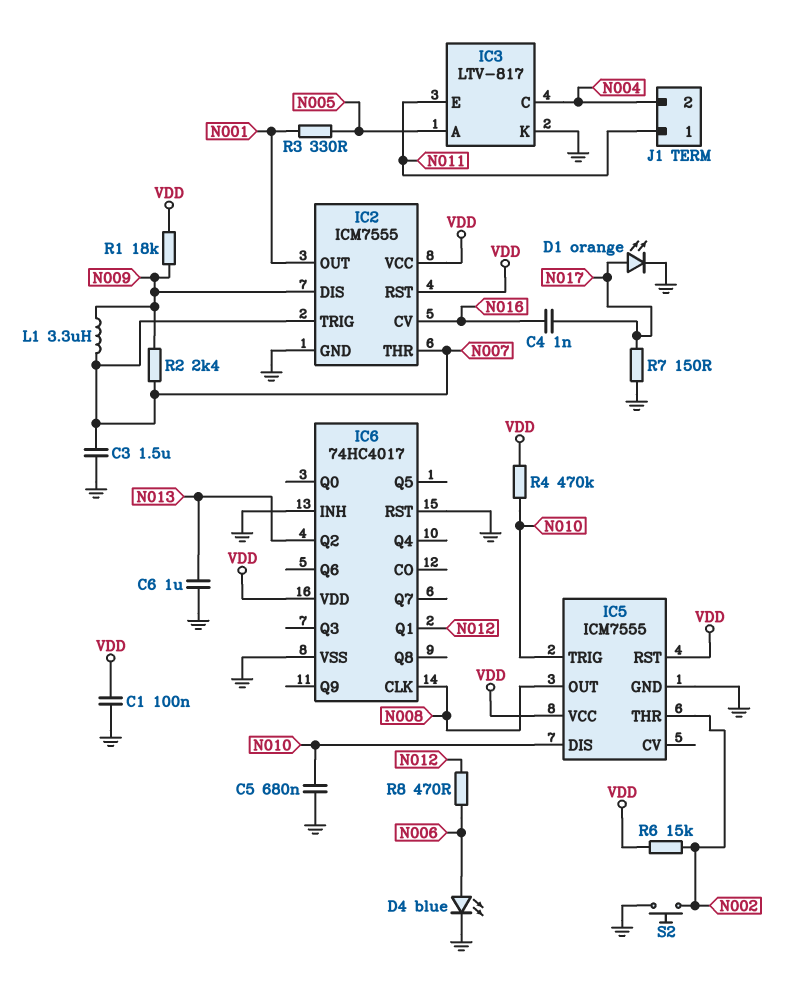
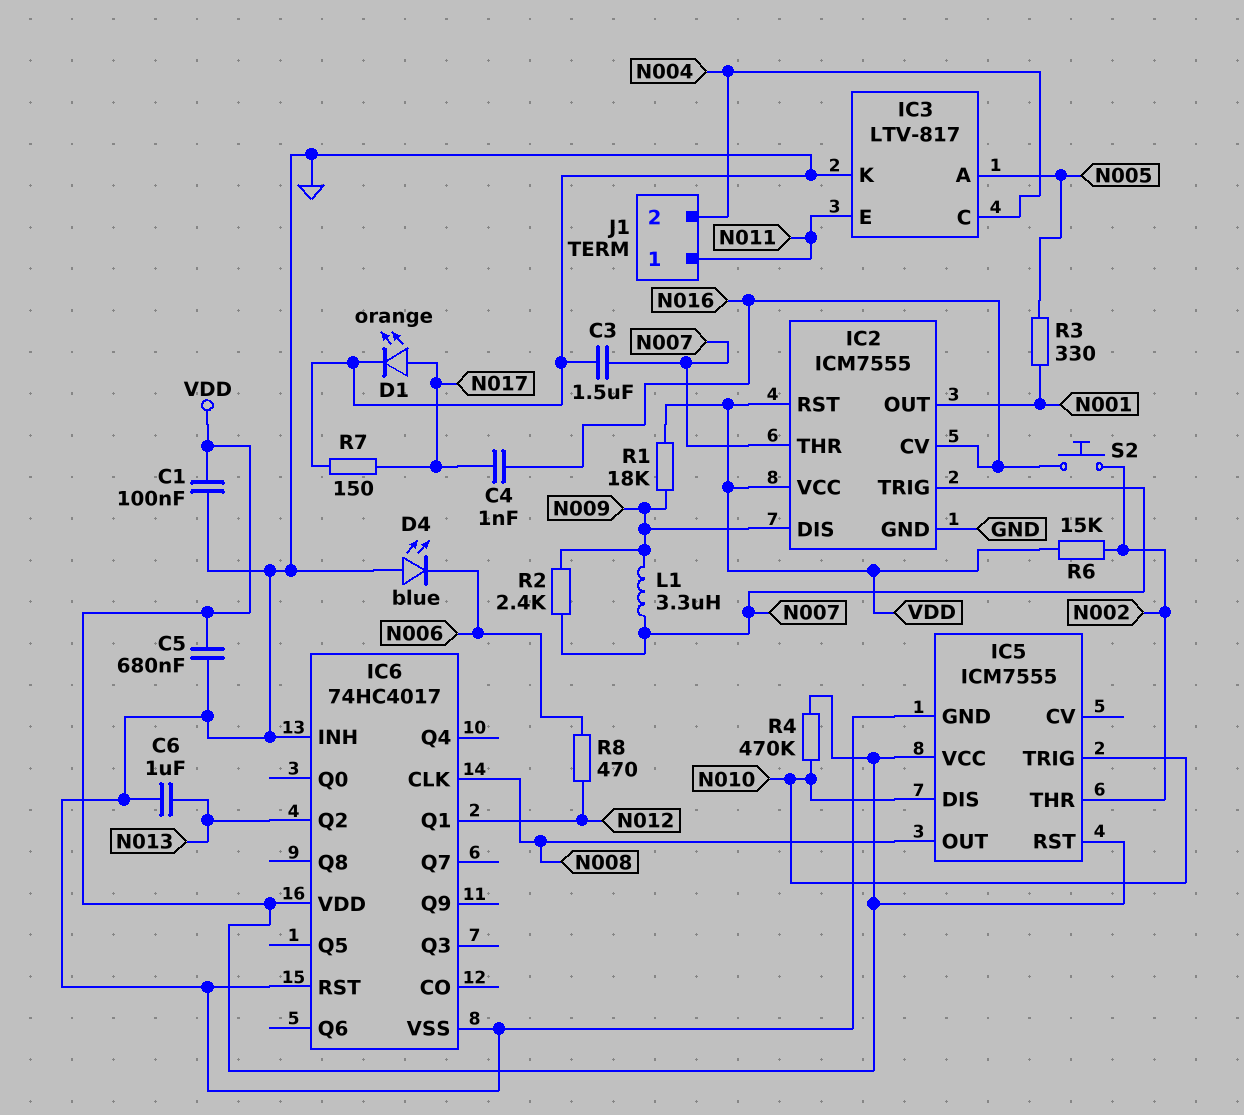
C5: 680nF (GND, N010) -> 680nF (GND, VDD)
D4: LED blue (A N006, K GND) -> LED blue (A GND, K N006)
S2: button (GND, N002) -> button (N002, N016)

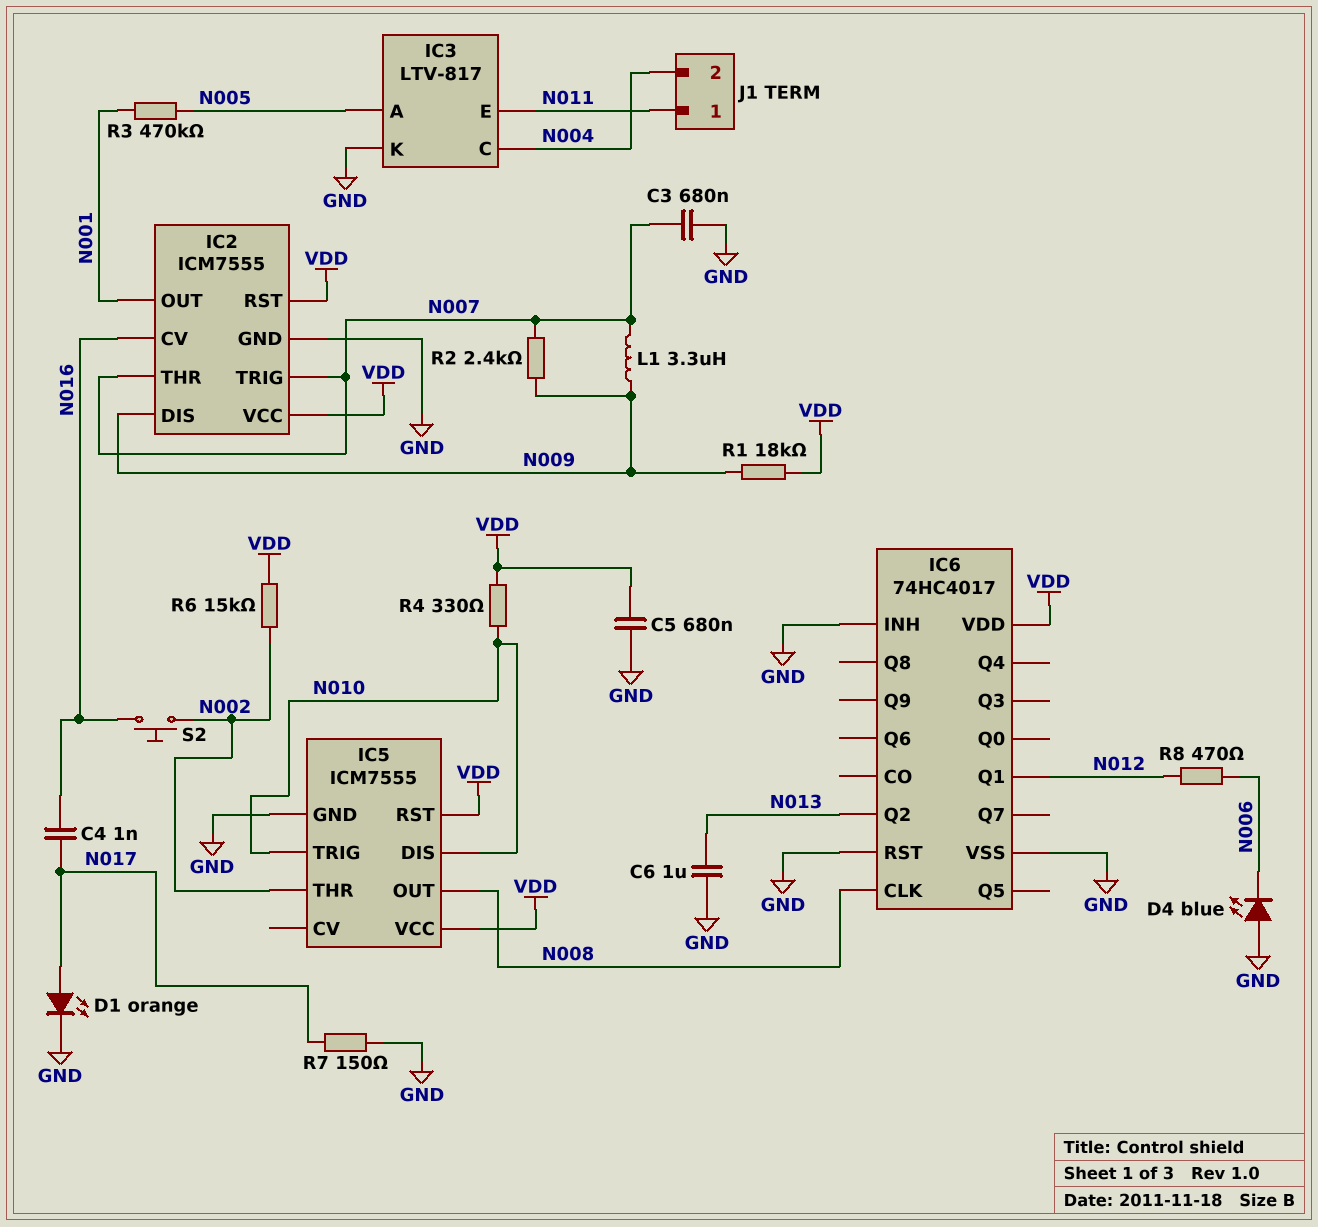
C1: 100nF (GND, VDD) -> none
C3: 1.5uF (GND, N007) -> 680nF (GND, N007)
R3: 330 (N001, N005) -> 470k (N001, N005)
R4: 470k (N010, VDD) -> 330 (N010, VDD)

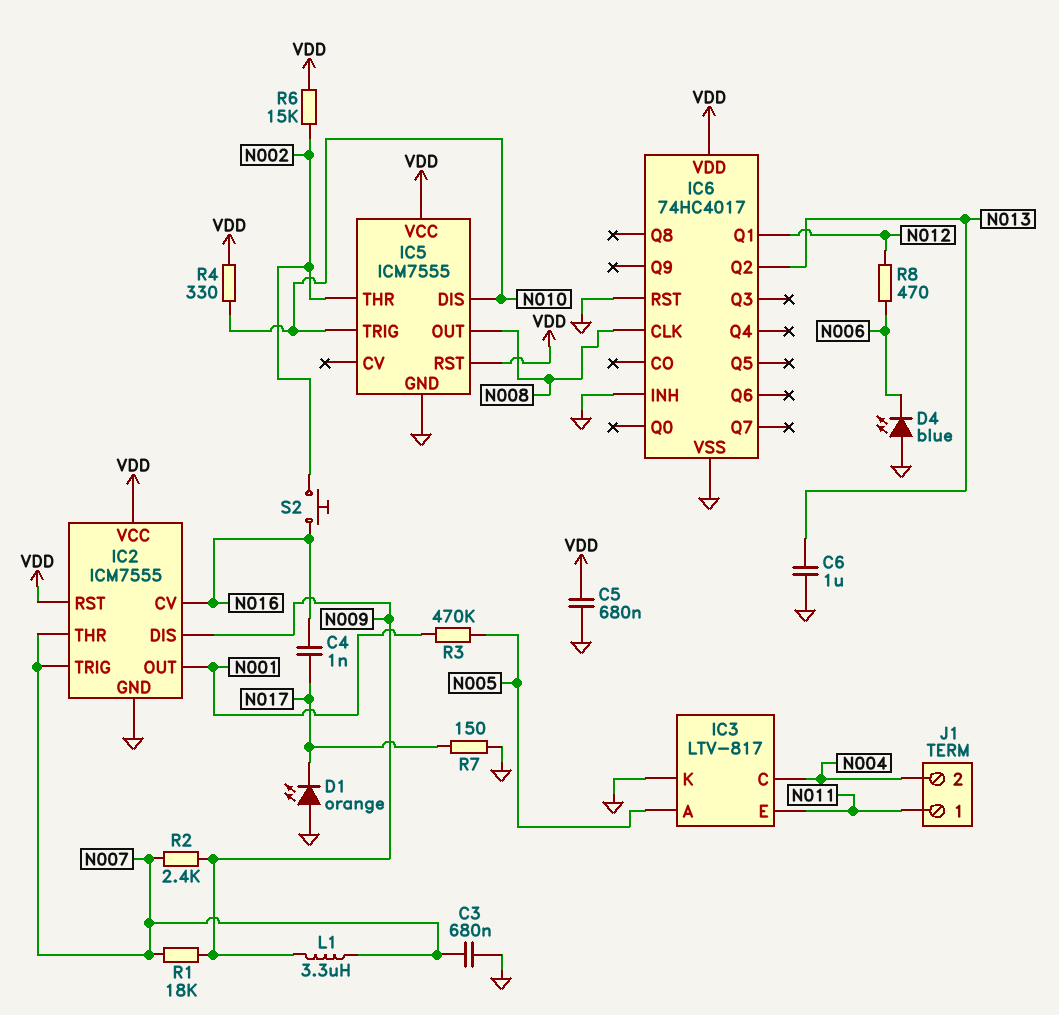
D1: LED orange (A N017, K GND) -> LED orange (A GND, K N017)
R1: 18k (N009, VDD) -> 18k (N007, N009)

